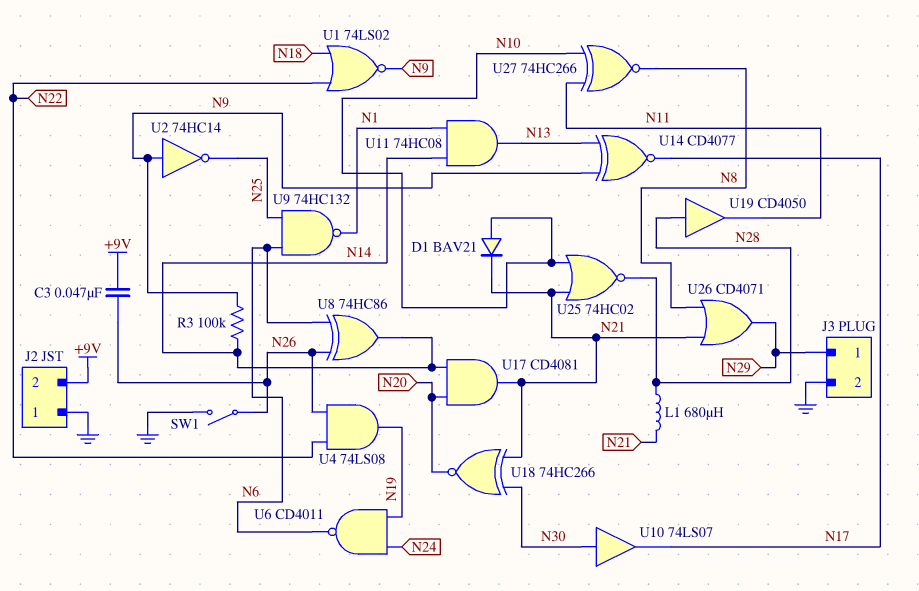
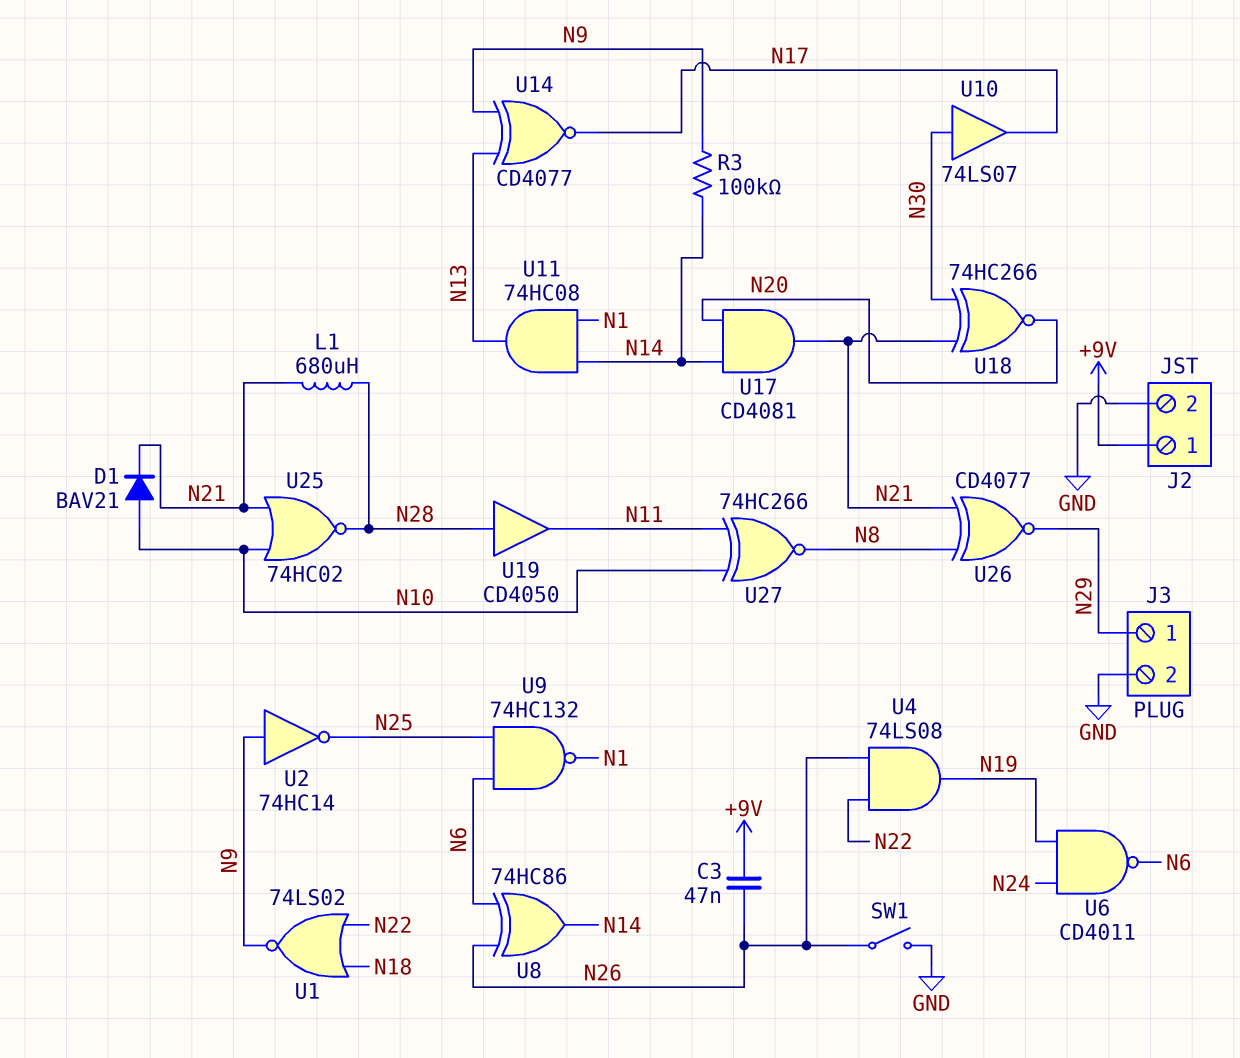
J2 pin 1: GND -> +9V
J2 pin 2: +9V -> GND
U26: OR CD4071 (in N8, in N21, out N29) -> XNOR CD4077 (in N8, in N21, out N29)

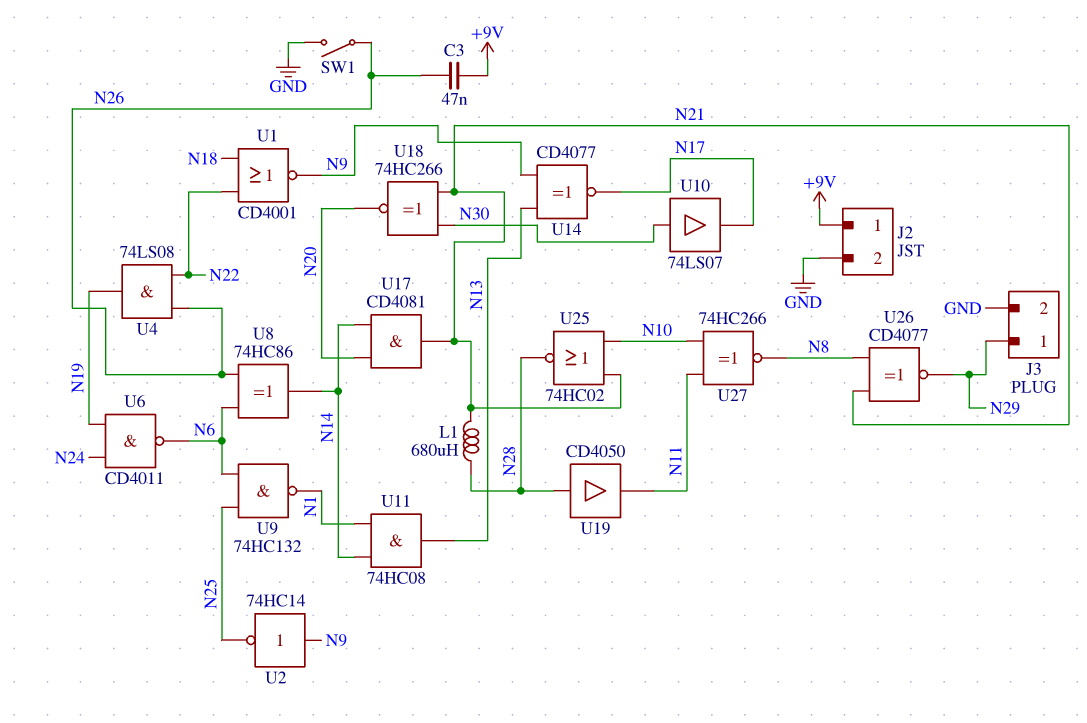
D1: diode BAV21 (A N10, K N21) -> none
R3: 100k (N9, N14) -> none
U1: NOR 74LS02 (in N18, in N22, out N9) -> NOR CD4001 (in N18, in N22, out N9)

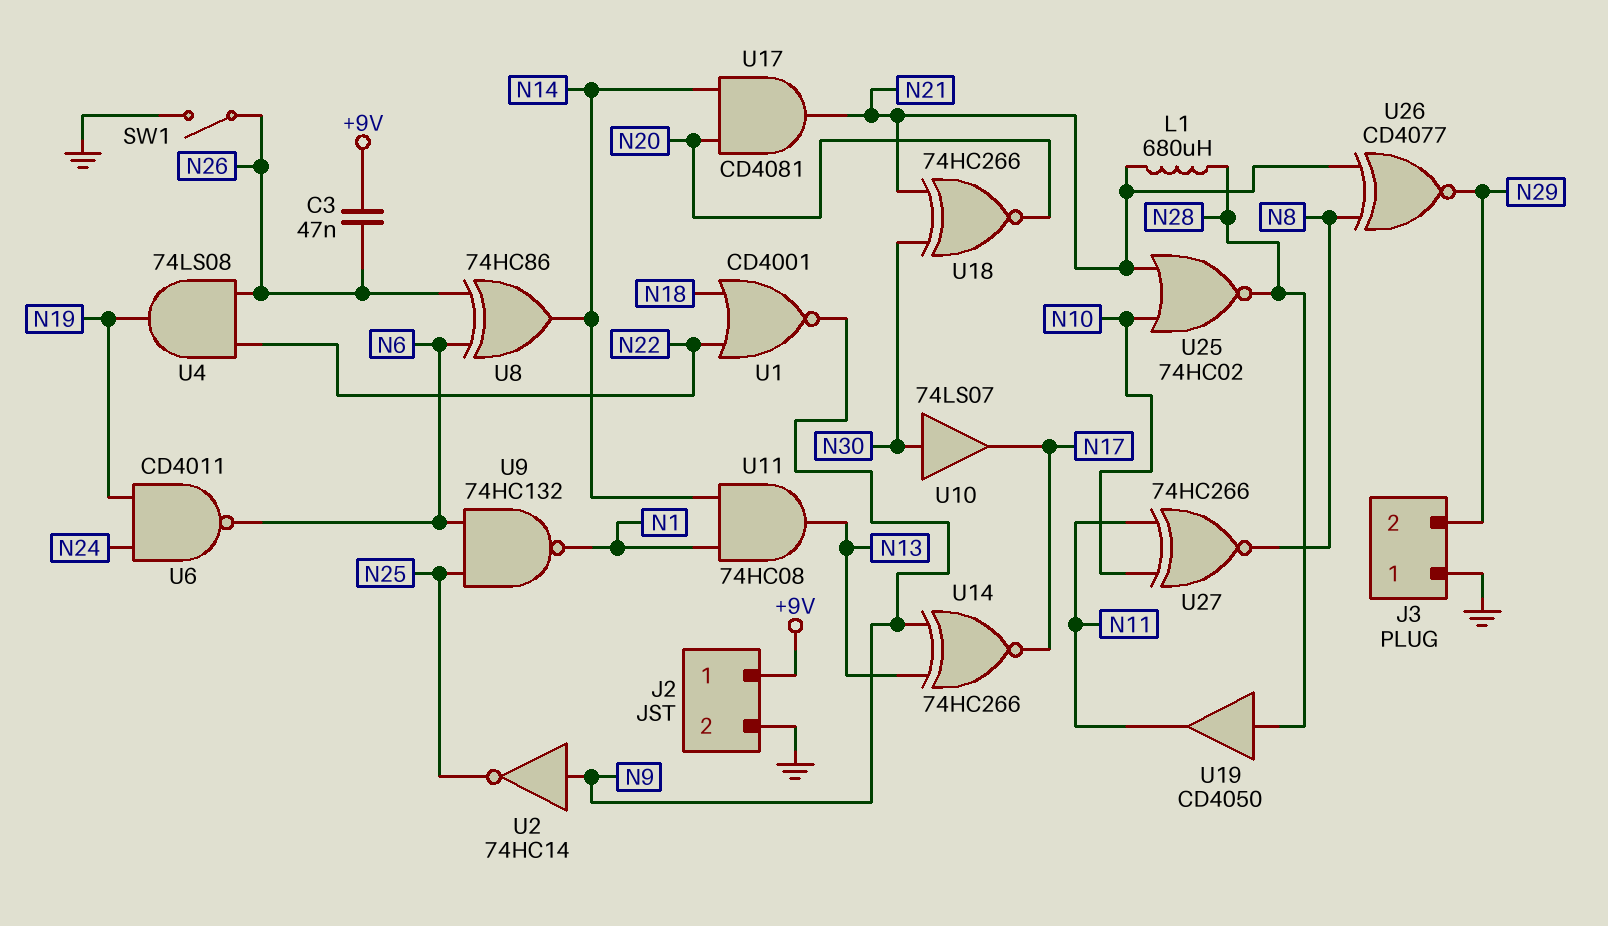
J3 pin 1: N29 -> GND
J3 pin 2: GND -> N29
U14: XNOR CD4077 (in N9, in N13, out N17) -> XNOR 74HC266 (in N9, in N13, out N17)

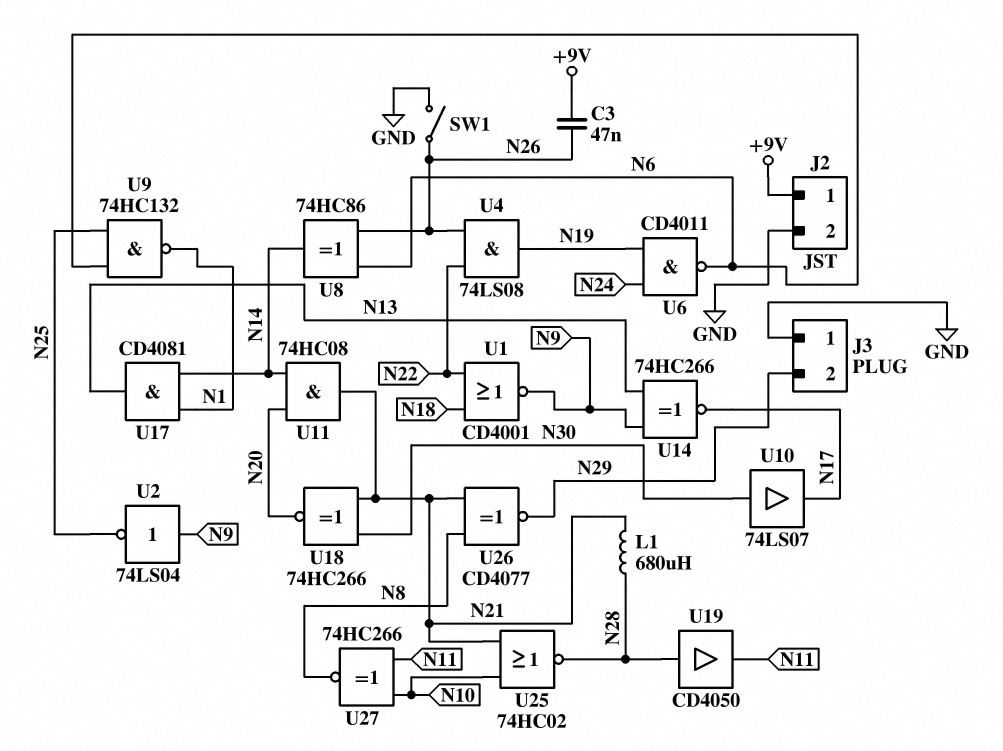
U2: NOT 74HC14 (in N9, out N25) -> NOT 74LS04 (in N9, out N25)
U11: AND 74HC08 (in N1, in N14, out N13) -> AND 74HC08 (in N14, in N20, out N21)
U17: AND CD4081 (in N14, in N20, out N21) -> AND CD4081 (in N1, in N14, out N13)

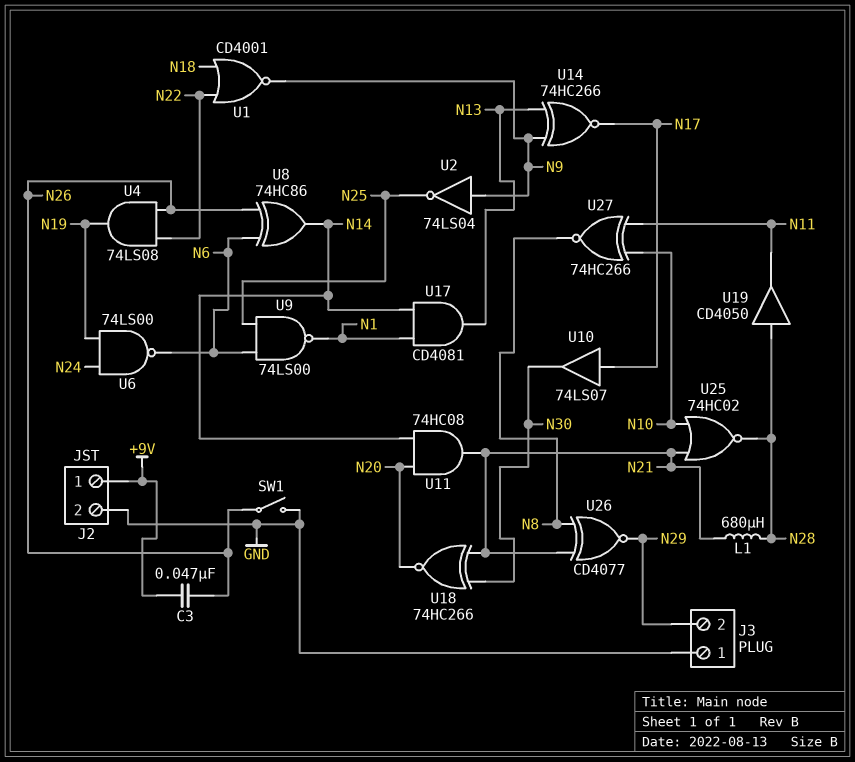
U6: NAND CD4011 (in N19, in N24, out N6) -> NAND 74LS00 (in N19, in N24, out N6)
U9: NAND 74HC132 (in N6, in N25, out N1) -> NAND 74LS00 (in N6, in N25, out N1)
U10: buffer 74LS07 (in N30, out N17) -> buffer 74LS07 (in N17, out N30)

